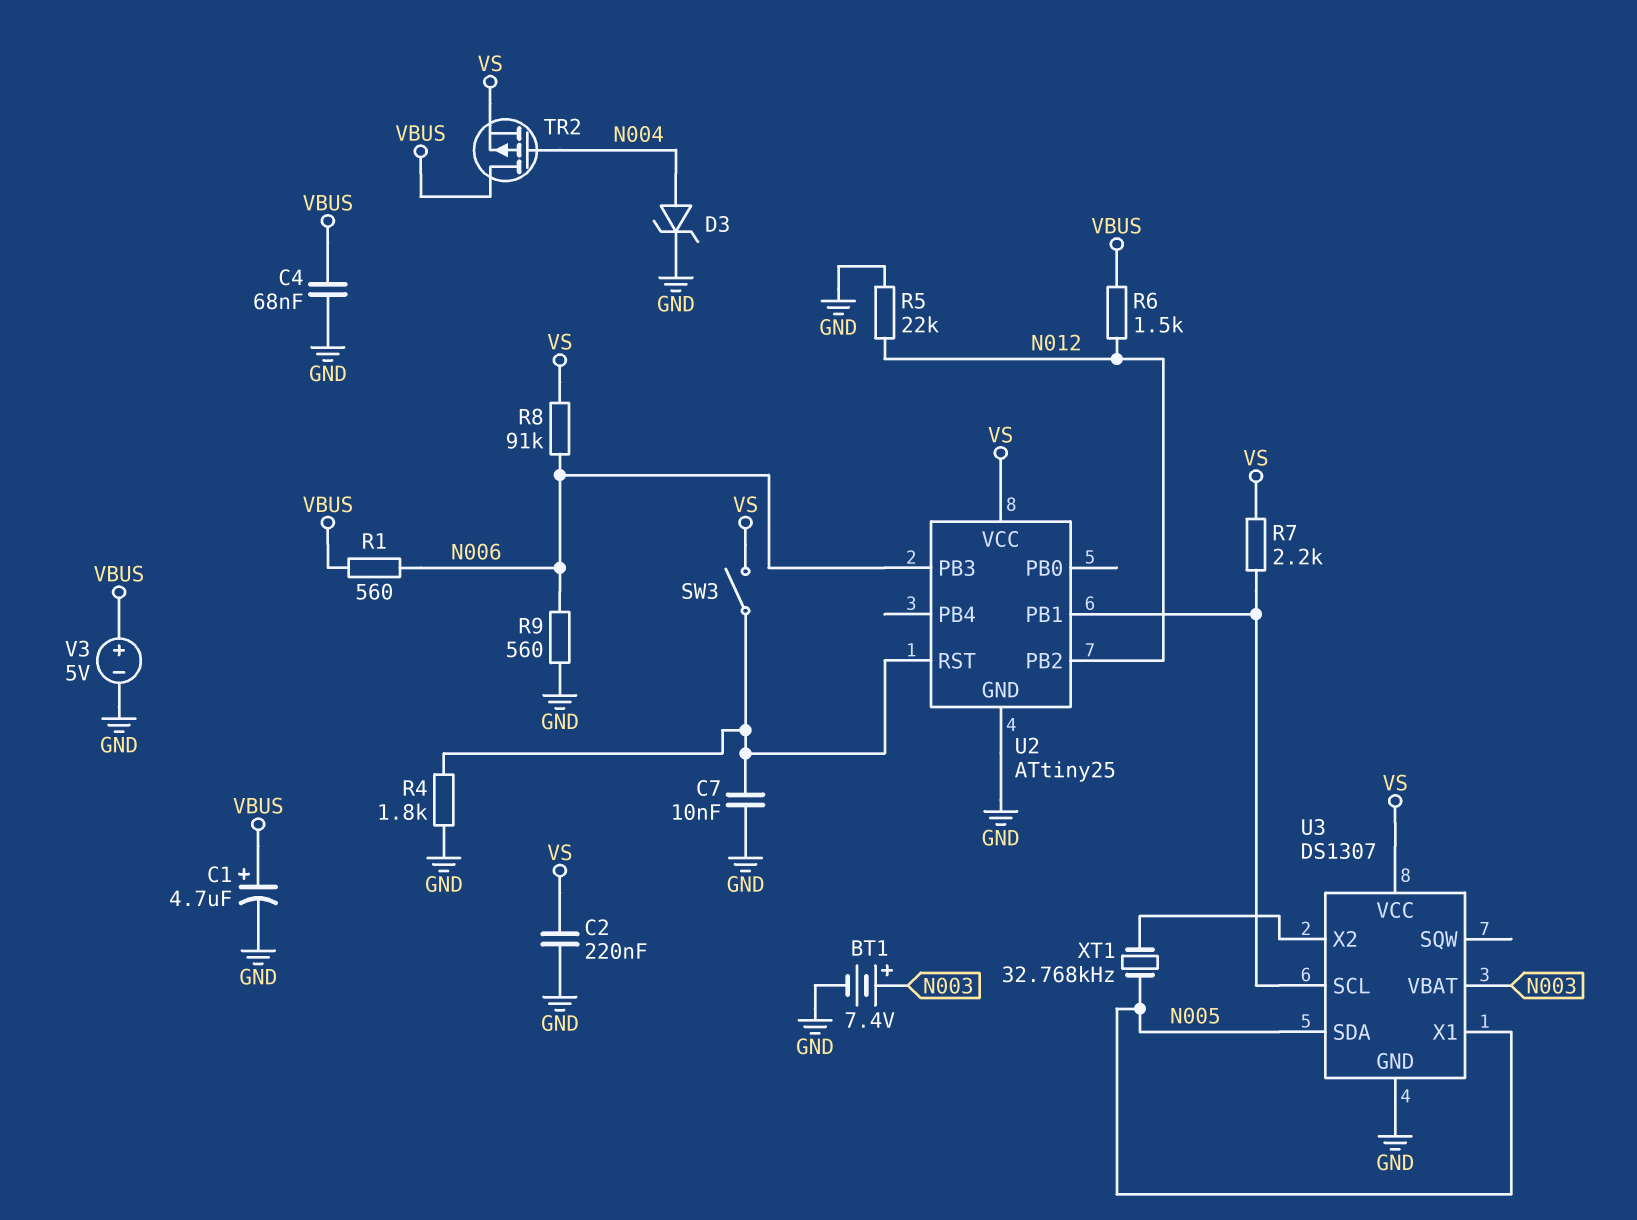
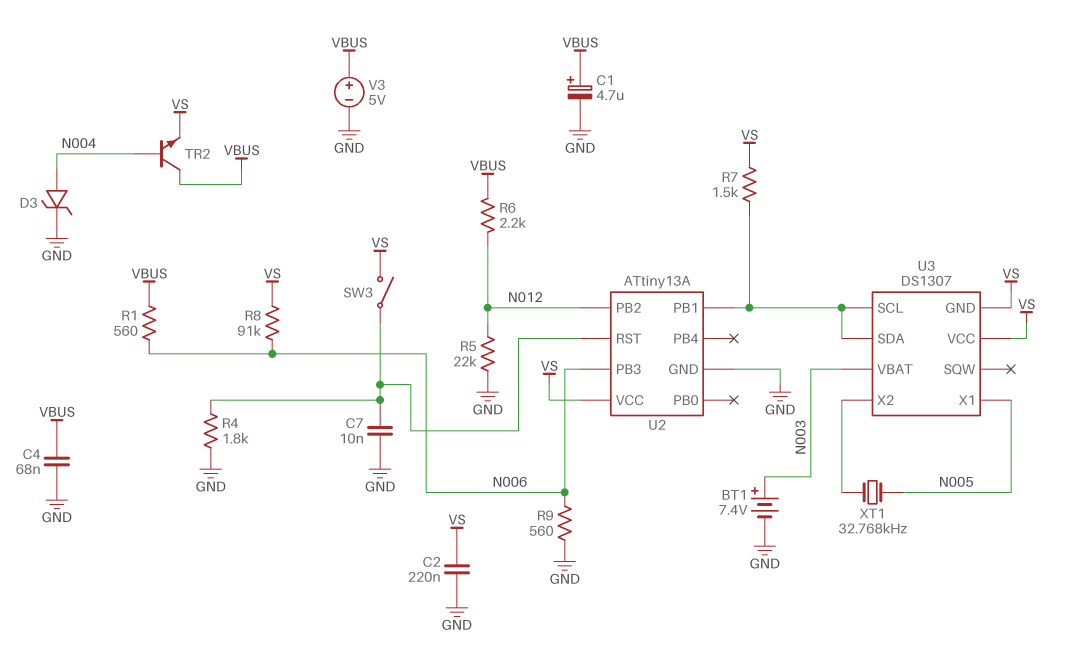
R6: 1.5k (N012, VBUS) -> 2.2k (N012, VBUS)
R7: 2.2k (U2/PB1, VS) -> 1.5k (U2/PB1, VS)
TR2: PMOS (G N004, D VBUS, S VS) -> NPN (B N004, C VBUS, E VS)
U2: ATtiny25 -> ATtiny13A
U3 pin GND: GND -> VS
U3 pin SDA: N005 -> U2/PB1

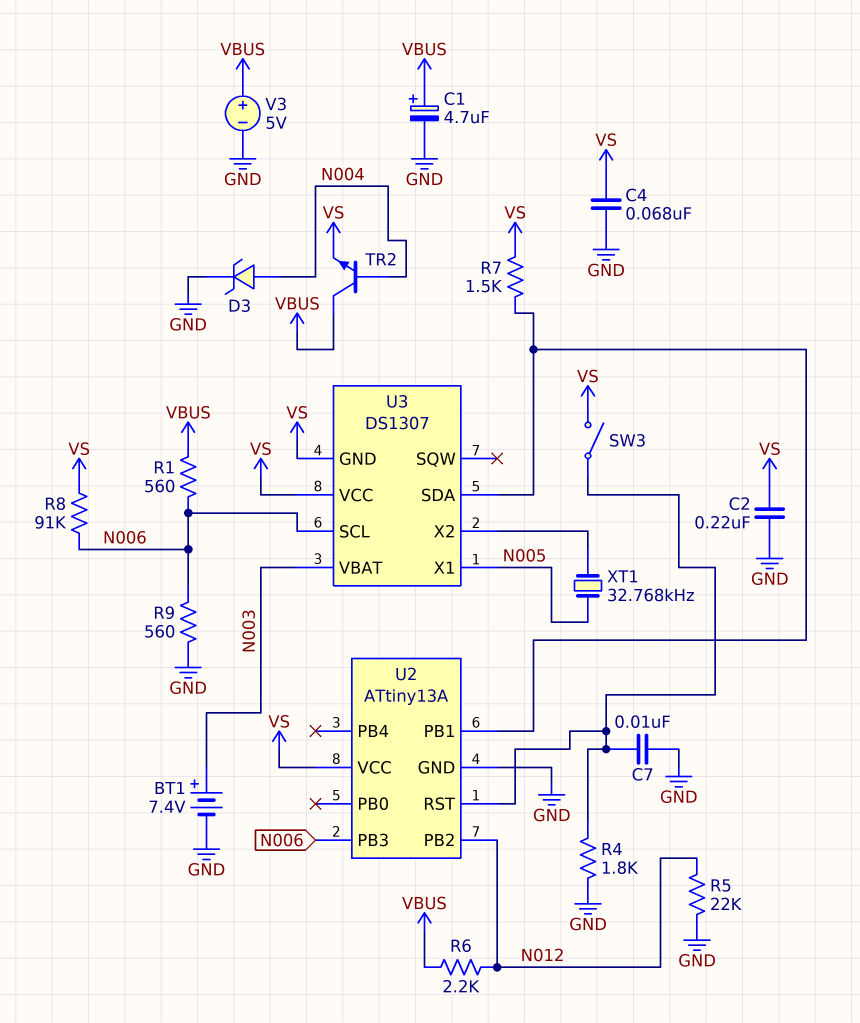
C4: 68nF (GND, VBUS) -> 68nF (GND, VS)
U3 pin SCL: U2/PB1 -> N006

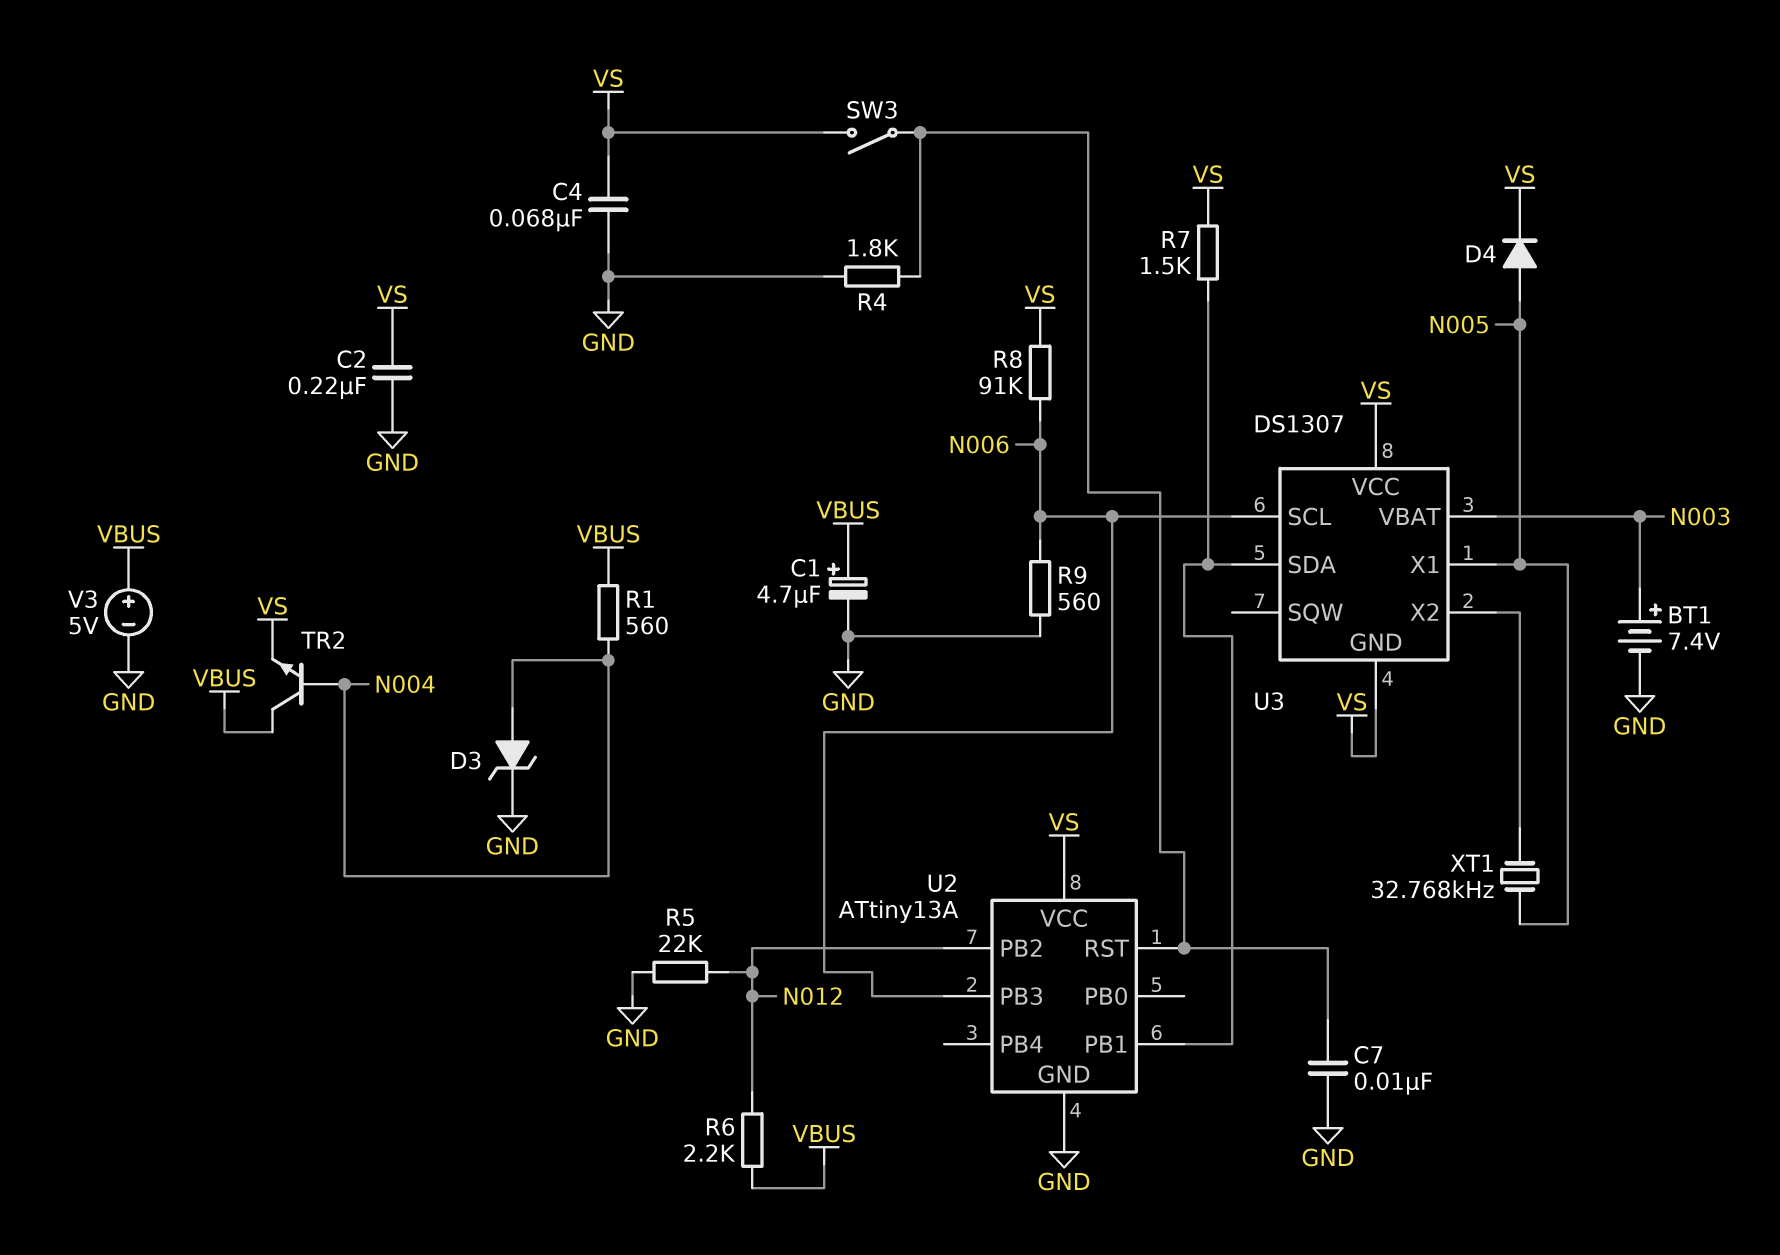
D4: none -> diode (A N005, K VS)
R1: 560 (N006, VBUS) -> 560 (N004, VBUS)

